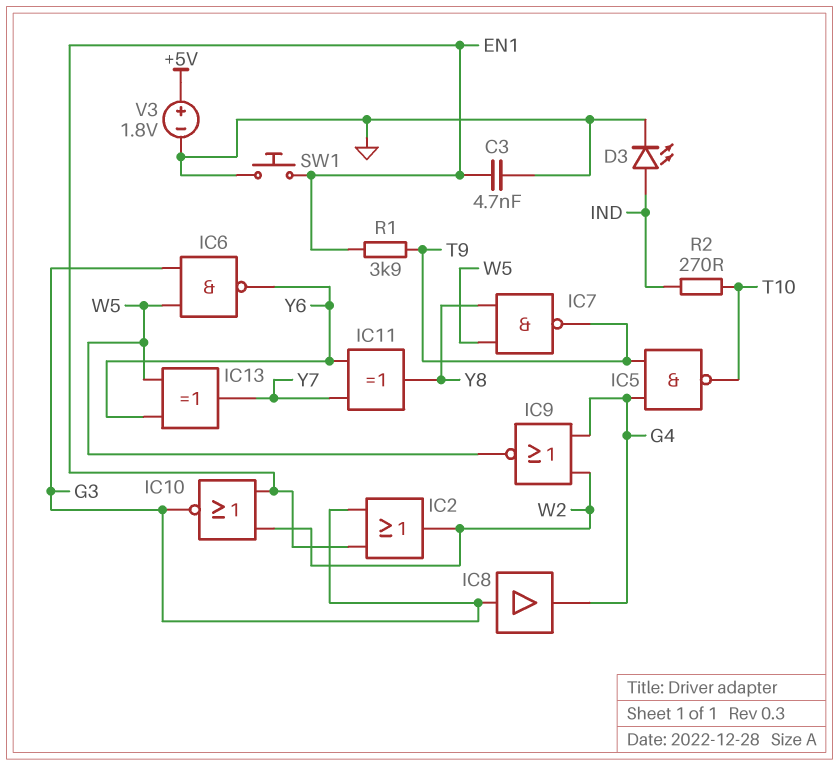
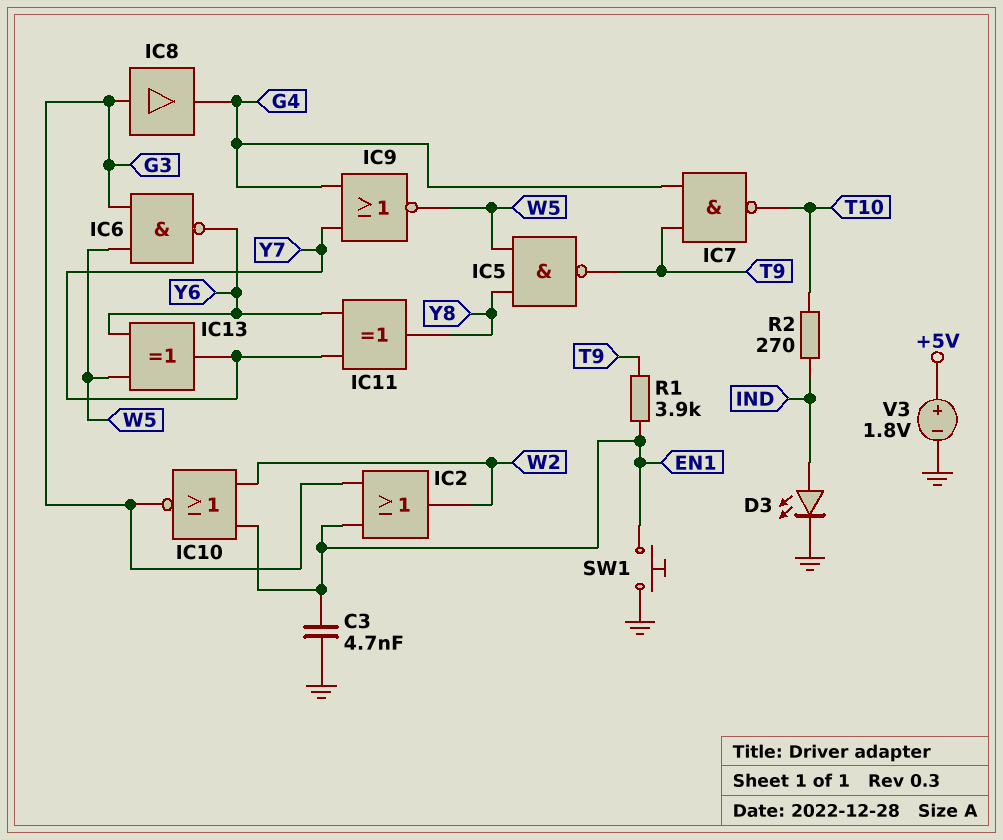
IC5: NAND (in G4, in T9, out T10) -> NAND (in W5, in Y8, out T9)
IC7: NAND (in W5, in Y8, out T9) -> NAND (in G4, in T9, out T10)
IC9: NOR (in G4, in W2, out W5) -> NOR (in G4, in Y7, out W5)

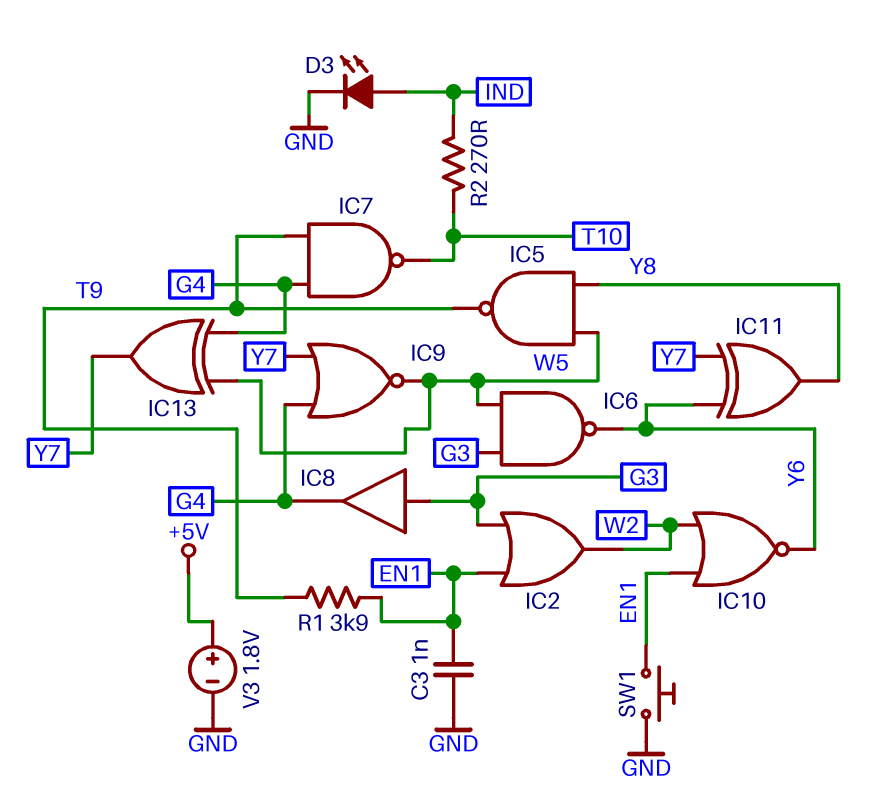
C3: 4.7nF (EN1, GND) -> 1nF (EN1, GND)
IC10: NOR (in EN1, in W2, out G3) -> NOR (in EN1, in W2, out Y6)
IC13: XOR (in W5, in Y6, out Y7) -> XOR (in G4, in W5, out Y7)

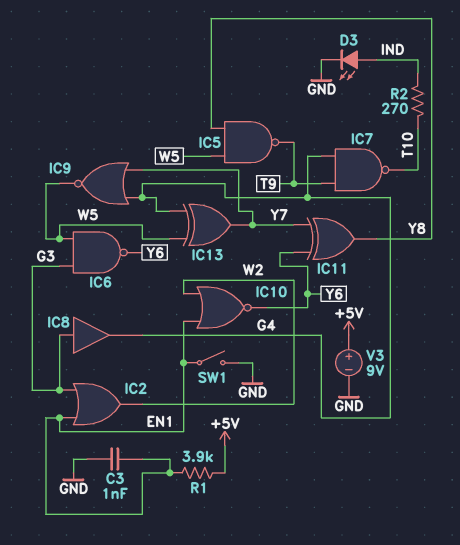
R1: 3.9k (EN1, T9) -> 3.9k (+5V, EN1)
SW1: button (EN1, GND) -> switch (EN1, GND)
V3: 1.8V (plus +5V, minus GND) -> 9V (plus +5V, minus GND)

